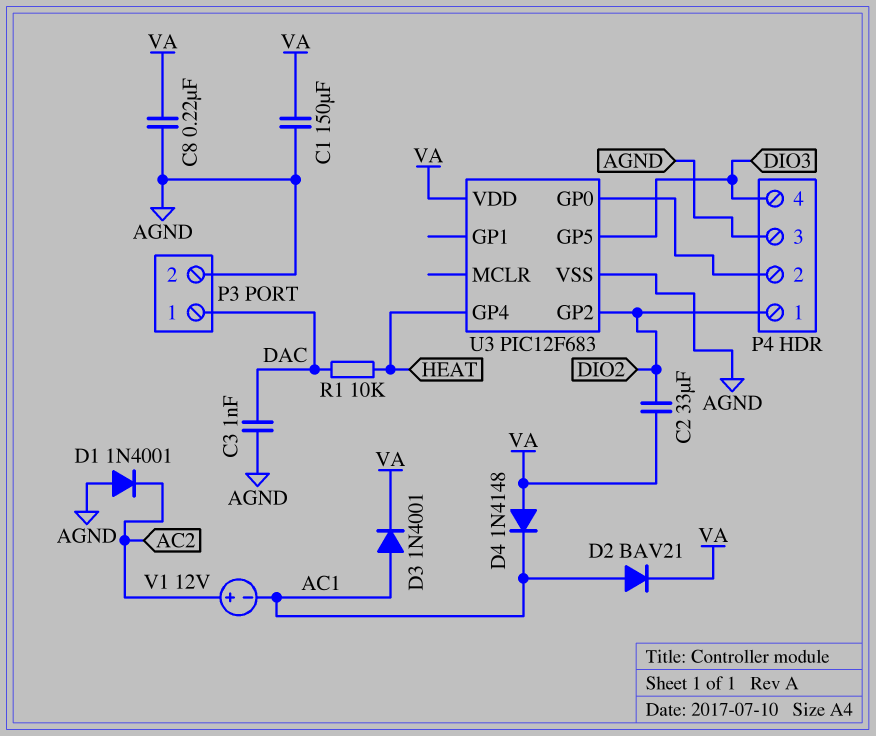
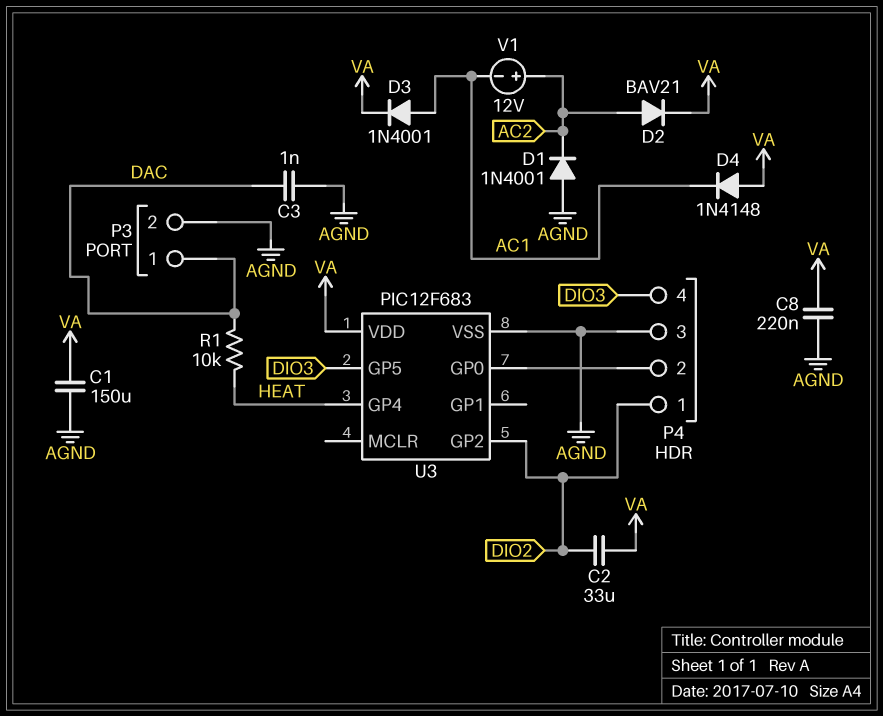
D2: diode BAV21 (A AC1, K VA) -> diode BAV21 (A AC2, K VA)

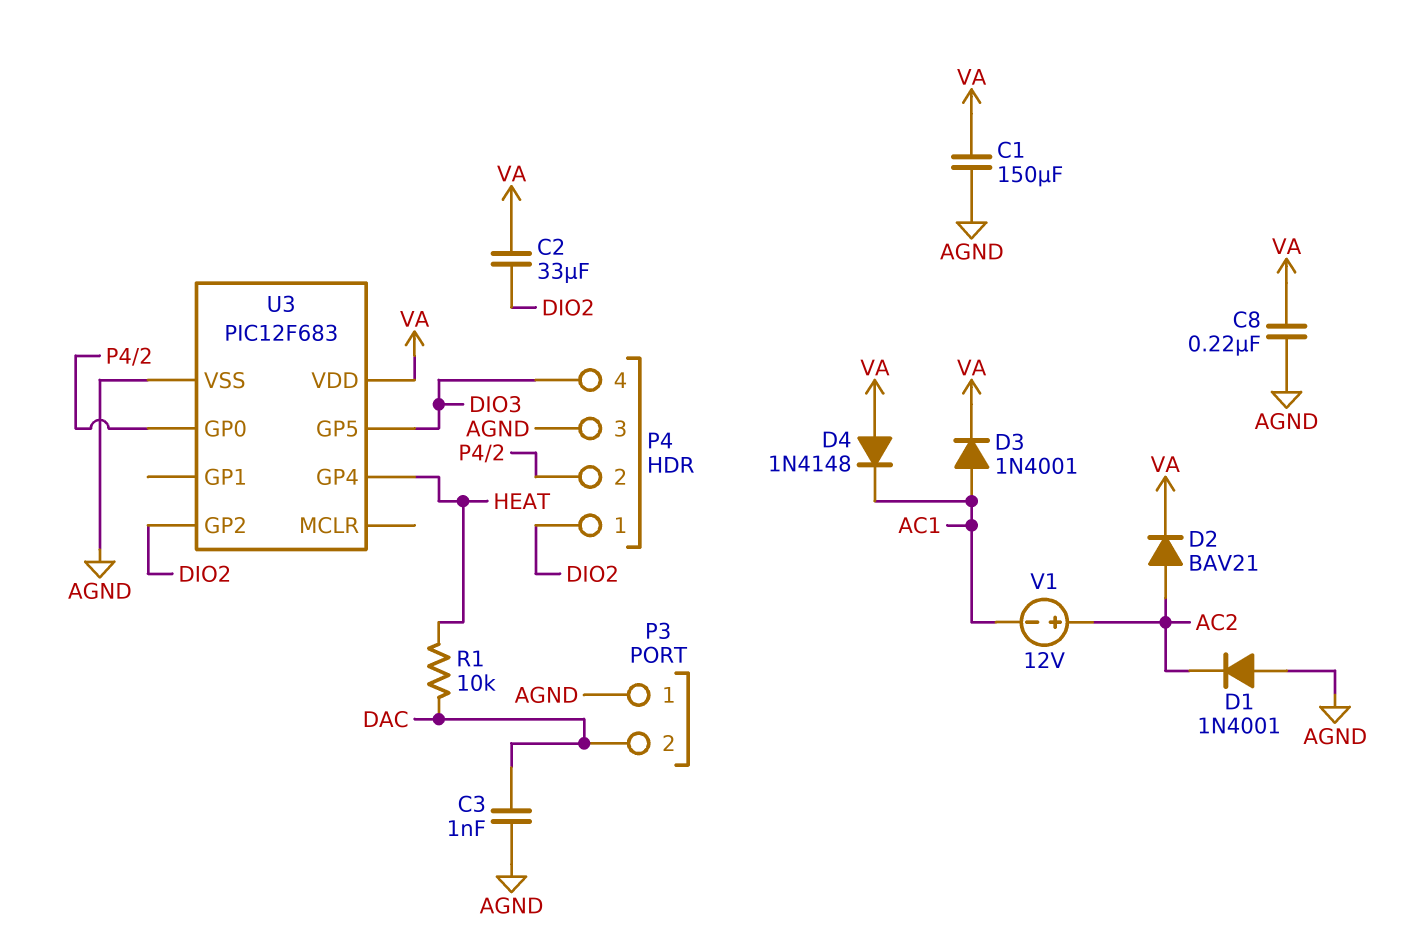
P3 pin 1: DAC -> AGND
P3 pin 2: AGND -> DAC

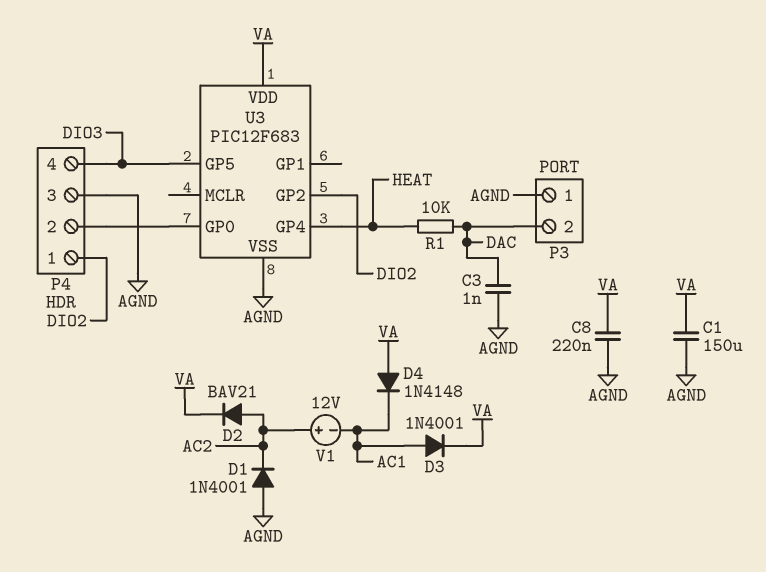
C2: 33uF (DIO2, VA) -> none

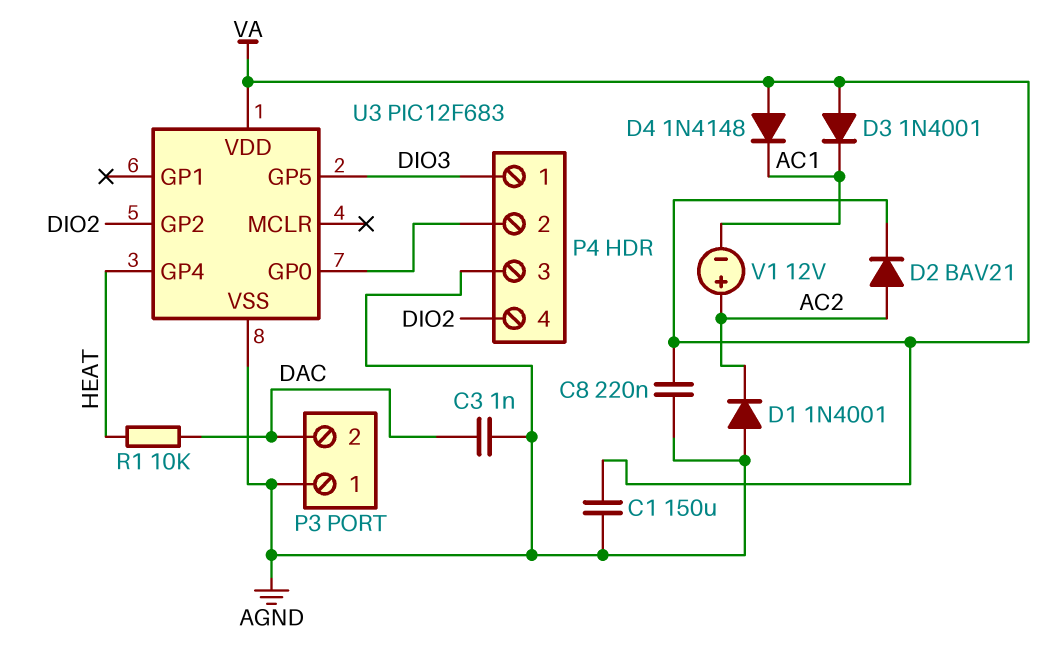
D3: diode 1N4001 (A AC1, K VA) -> diode 1N4001 (A VA, K AC1)
P4 pin 1: DIO2 -> DIO3
P4 pin 4: DIO3 -> DIO2

